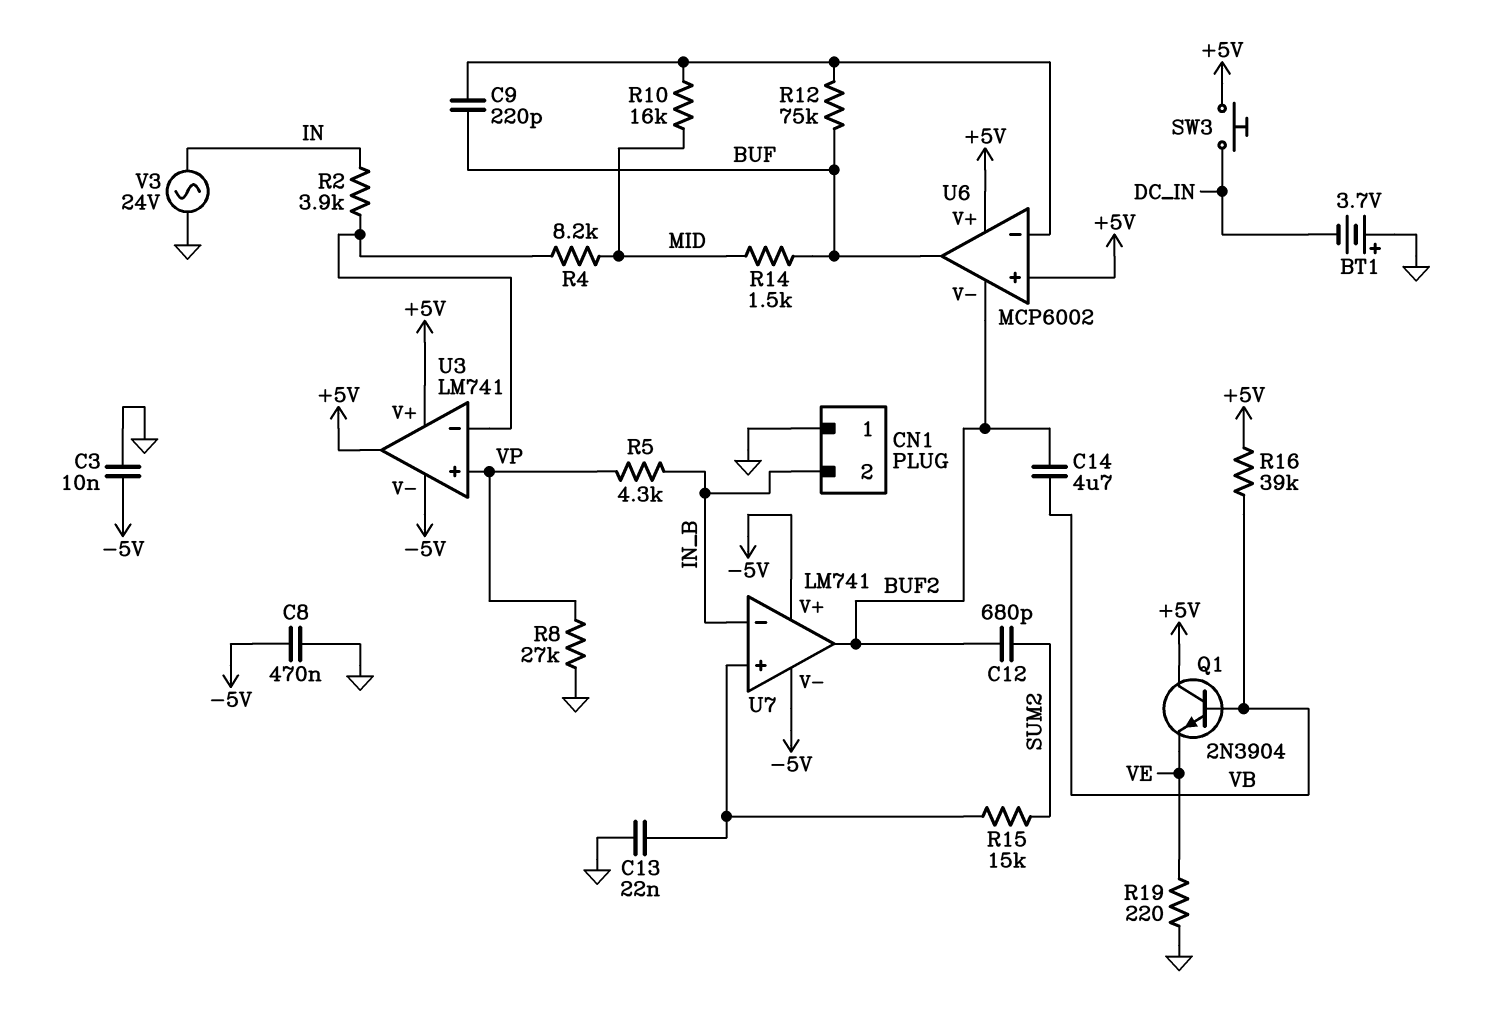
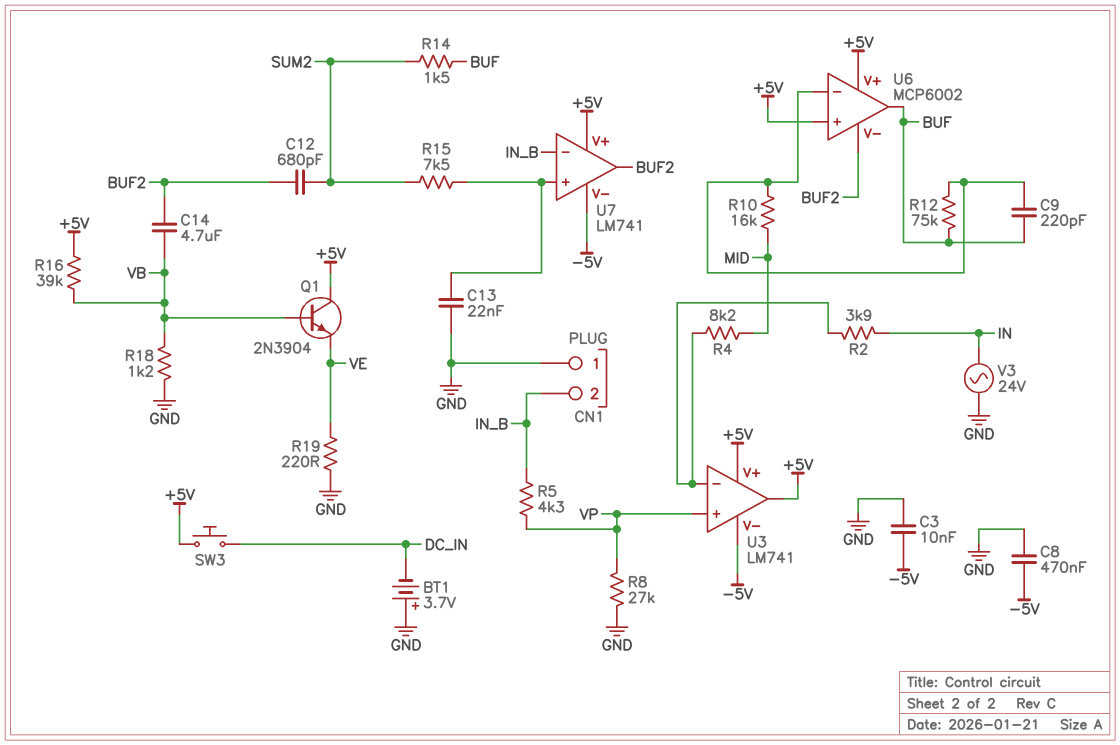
R14: 1.5k (BUF, MID) -> 1.5k (BUF, SUM2)
R15: 15k (SUM2, U7/in+) -> 7.5k (SUM2, U7/in+)
R18: none -> 1.2k (GND, VB)
U7 pin V+: -5V -> +5V

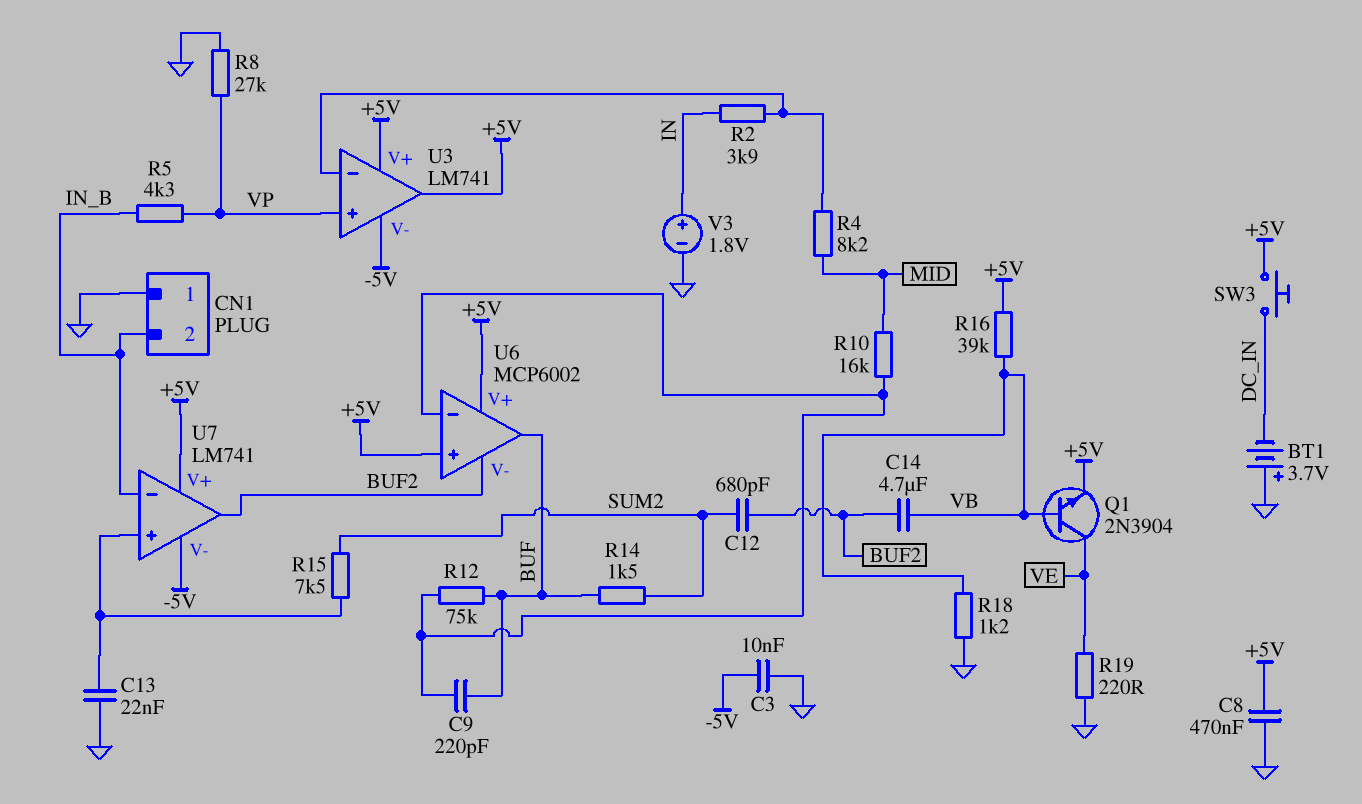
C8: 470nF (-5V, GND) -> 470nF (+5V, GND)
Q1: NPN 2N3904 (B VB, C +5V, E VE) -> NPN 2N3904 (B VB, C VE, E +5V)
V3: AC 24V (GND, IN) -> 1.8V (plus IN, minus GND)

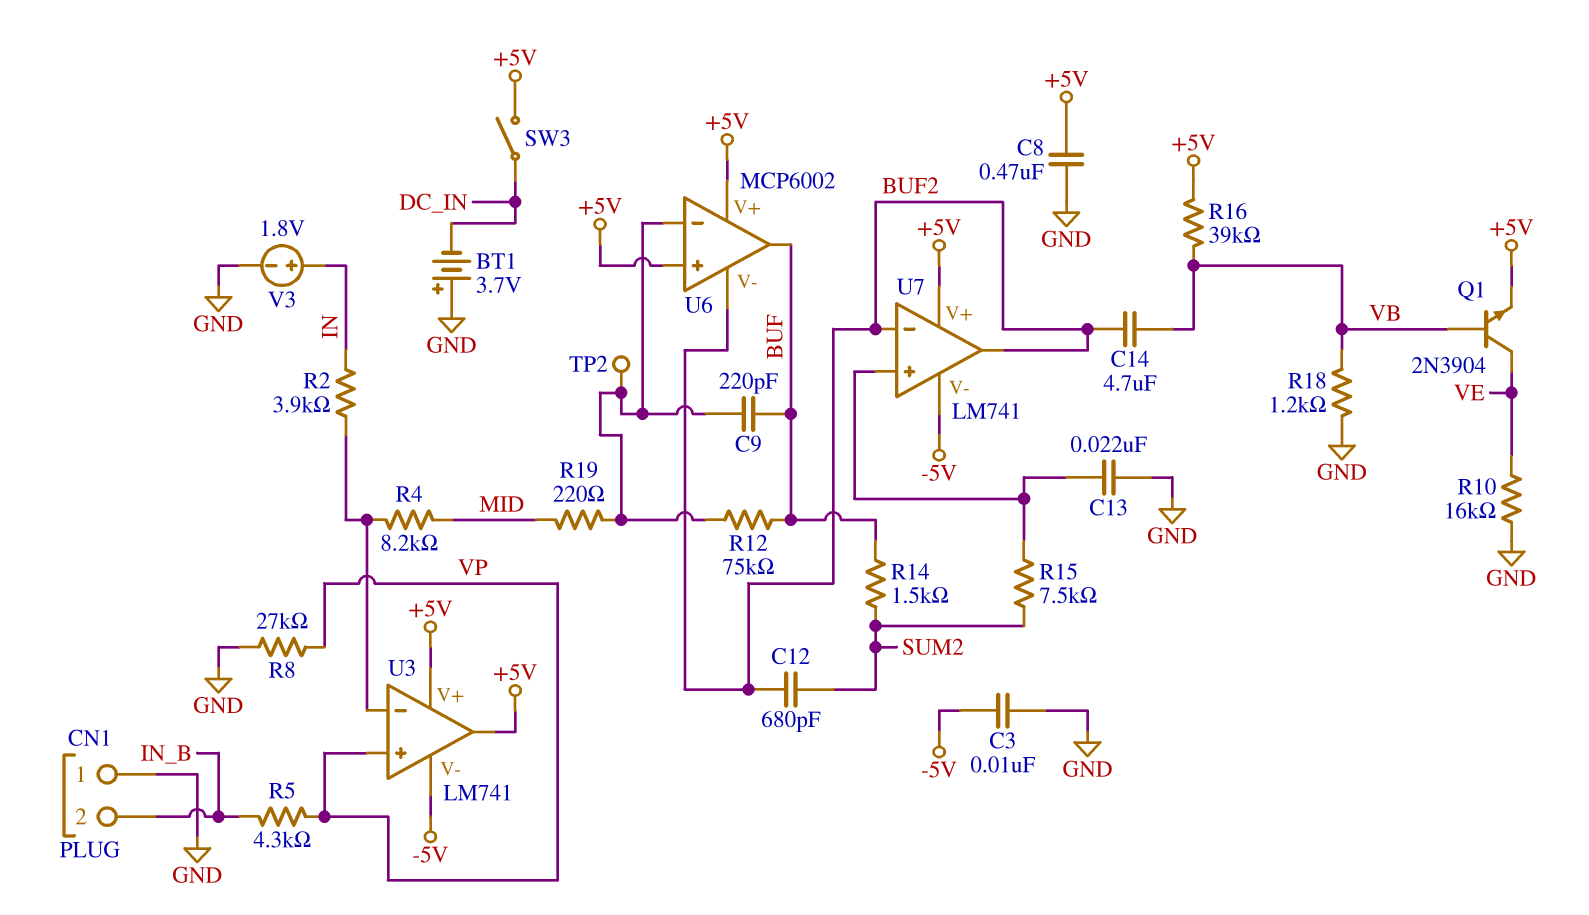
R10: 16k (MID, U6/in-) -> 16k (GND, VE)
R19: 220 (GND, VE) -> 220 (MID, U6/in-)
SW3: button (+5V, DC_IN) -> switch (+5V, DC_IN)
TP2: none -> test point (U6/in-)
U7 pin in-: IN_B -> BUF2

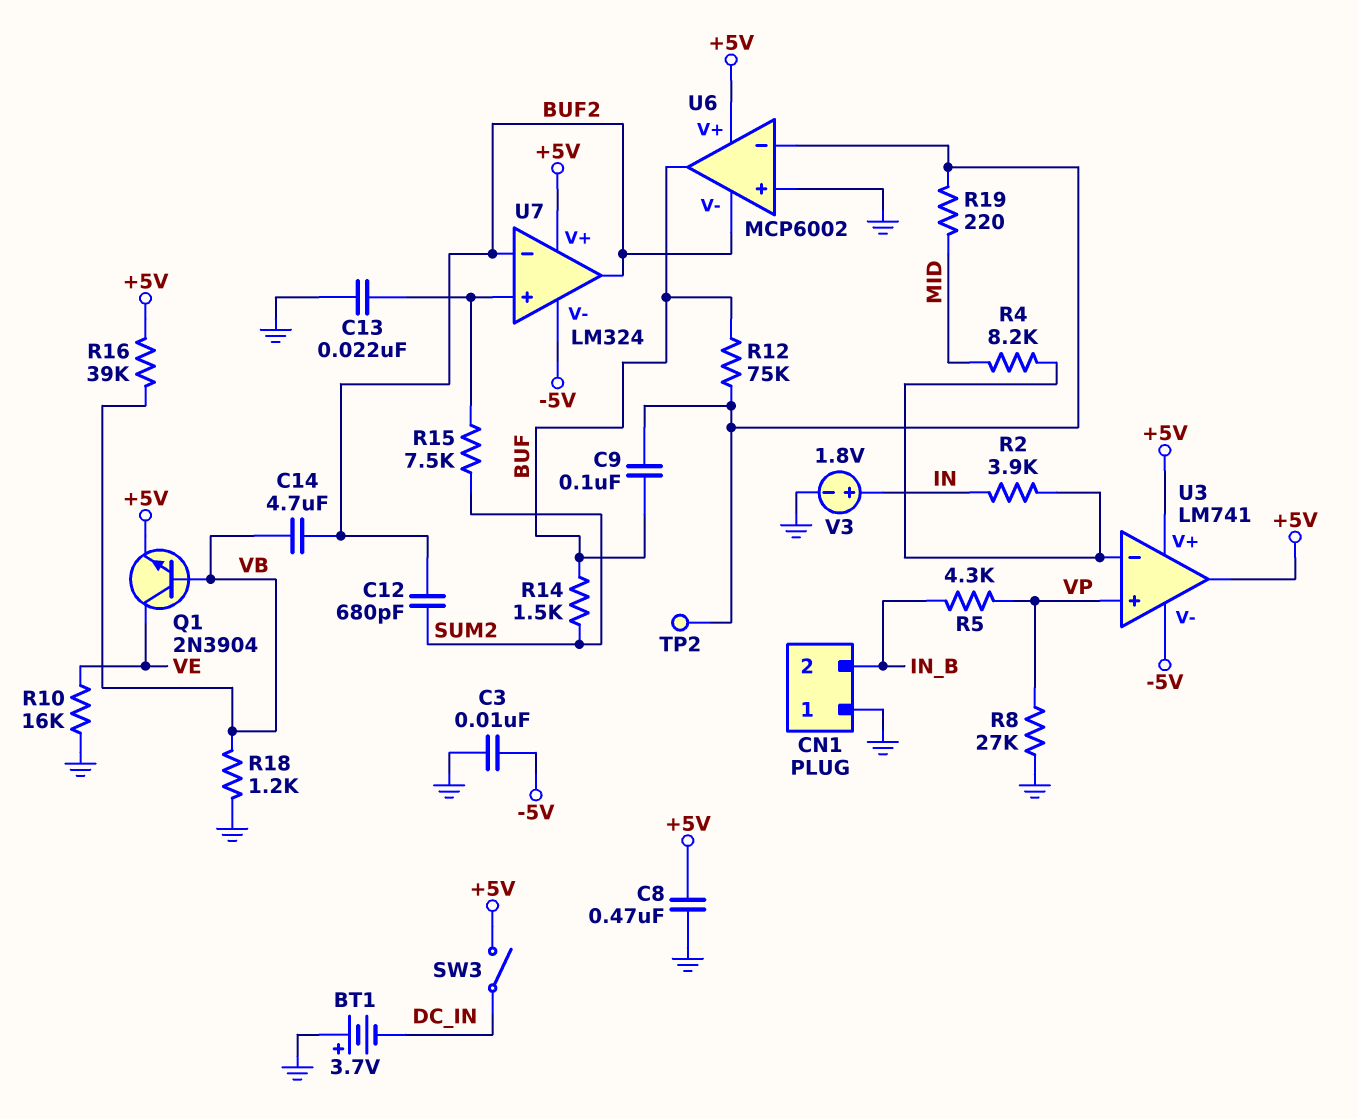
C9: 220pF (BUF, U6/in-) -> 100nF (BUF, U6/in-)
U6 pin in+: +5V -> GND
U7: LM741 -> LM324

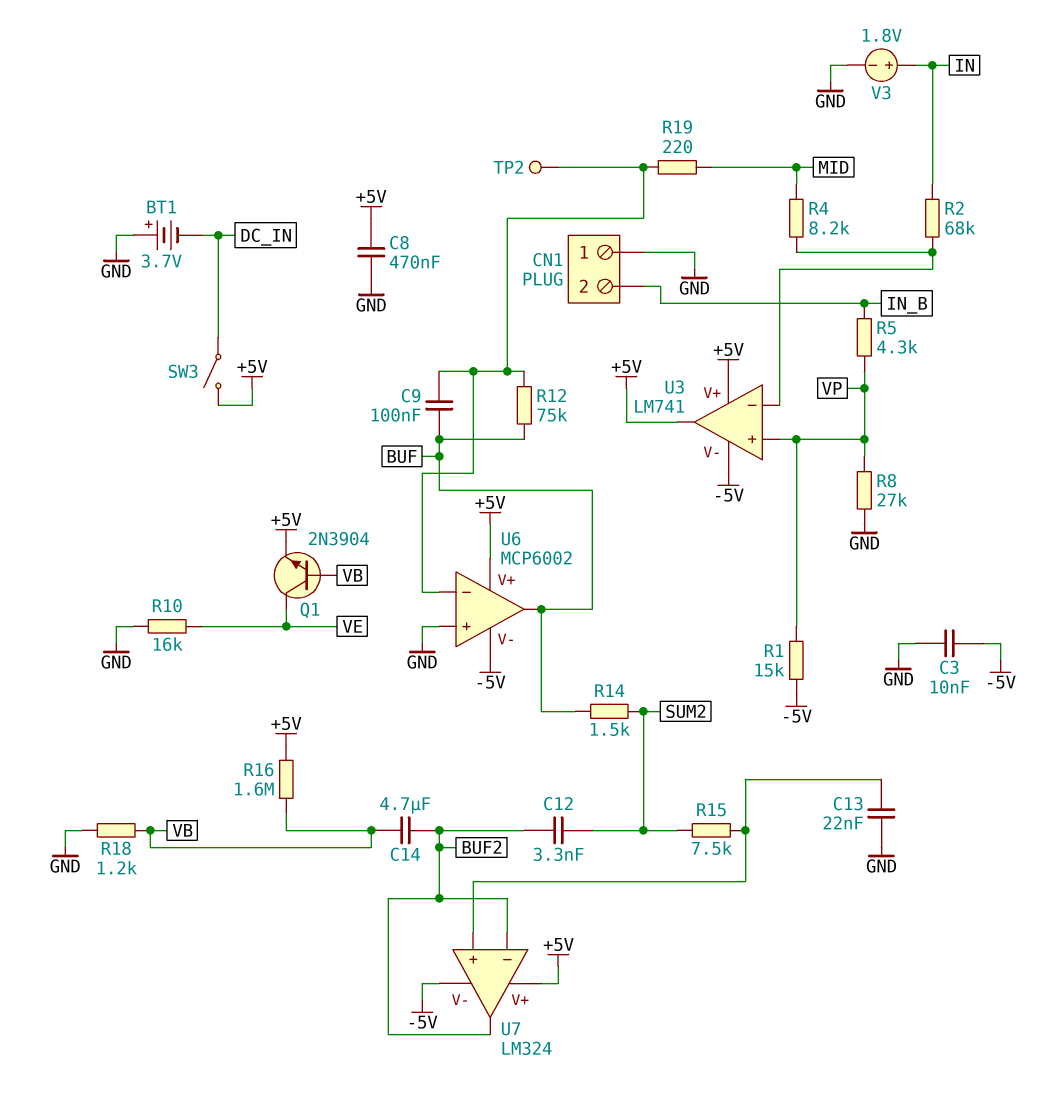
C12: 680pF (BUF2, SUM2) -> 3.3nF (BUF2, SUM2)
R1: none -> 15k (-5V, VP)
R2: 3.9k (IN, U3/in-) -> 68k (IN, U3/in-)
R16: 39k (+5V, VB) -> 1.6M (+5V, VB)
U6 pin V-: BUF2 -> -5V

